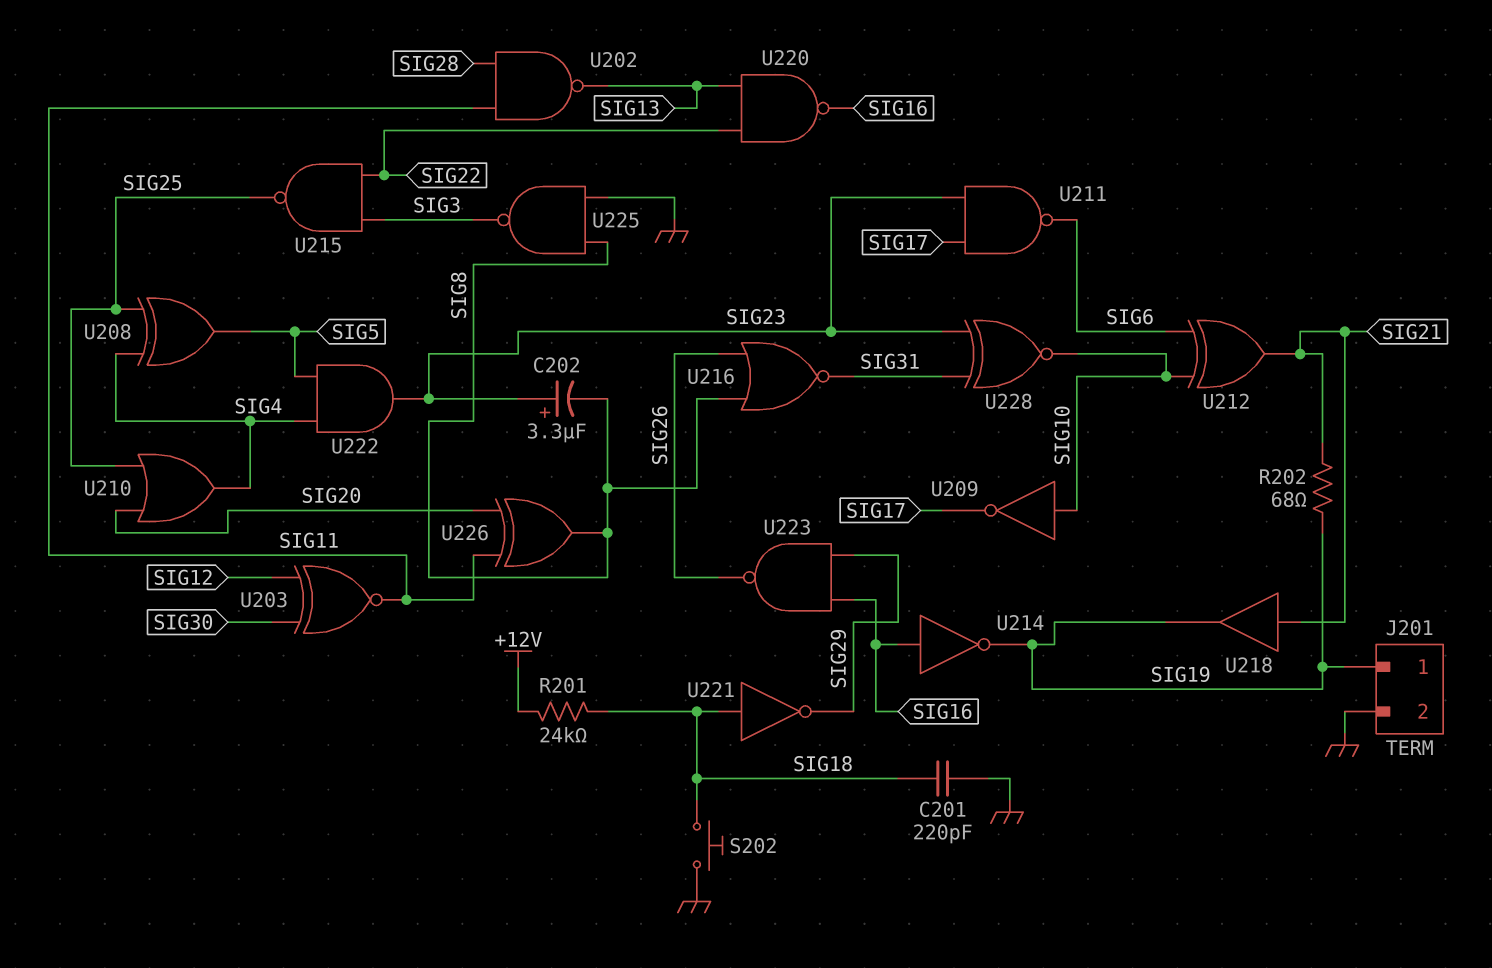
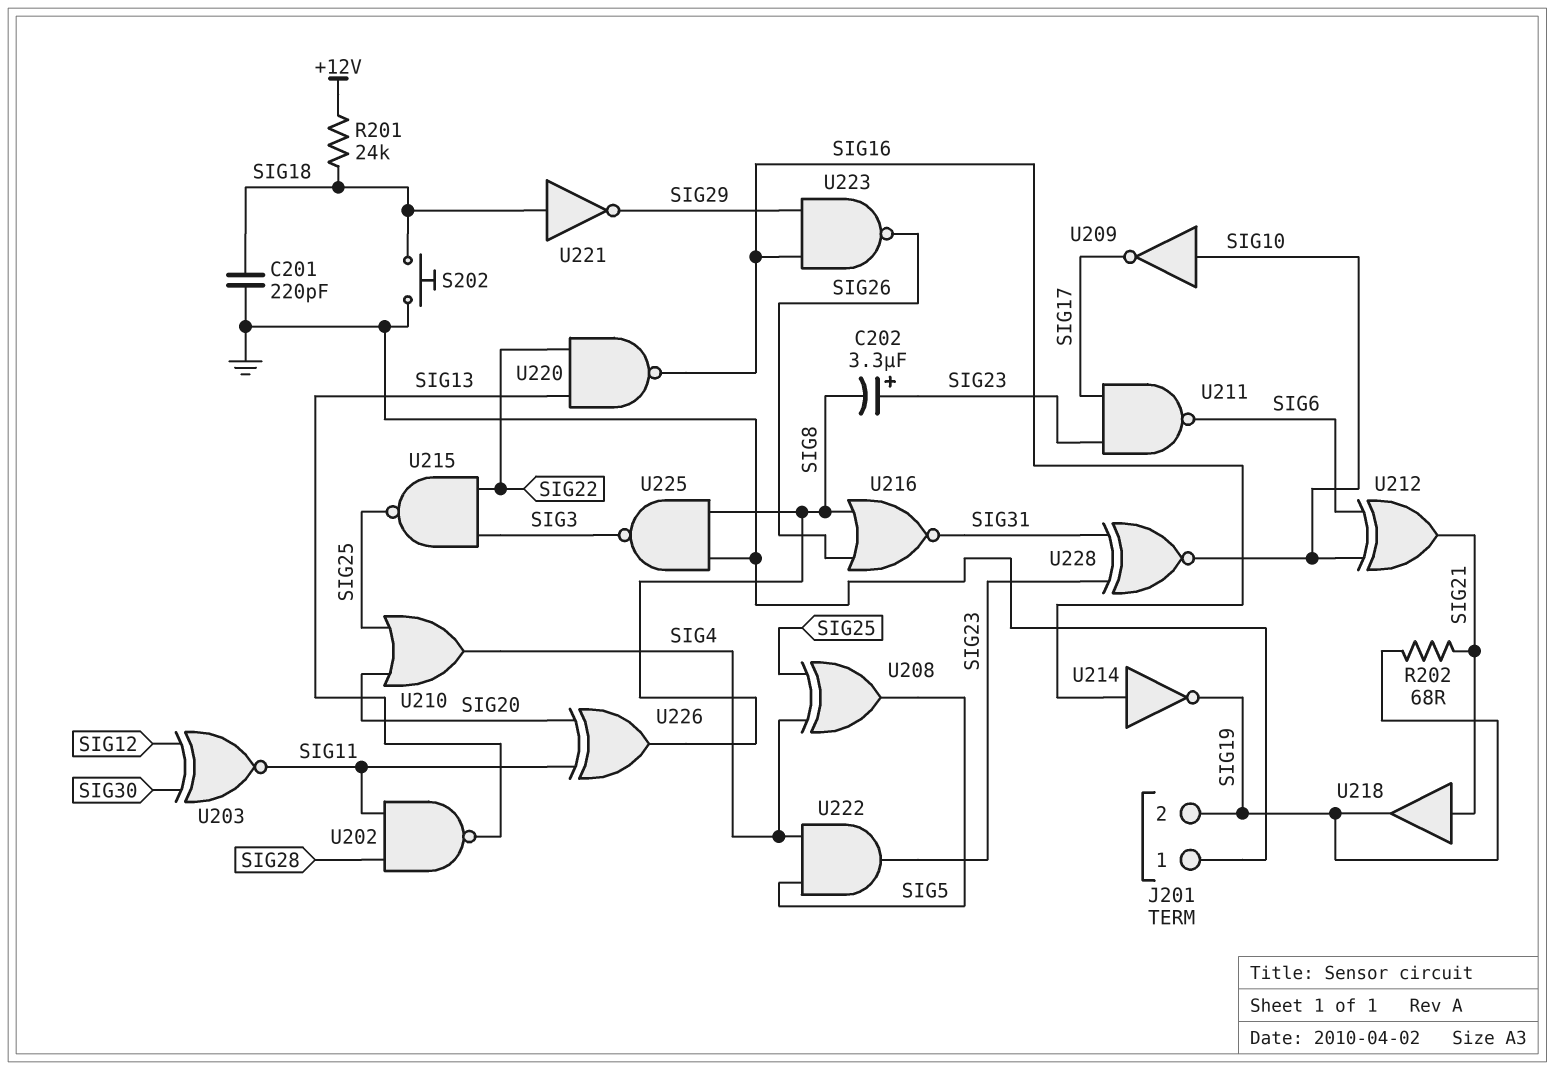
J201 pin 1: SIG19 -> GND
J201 pin 2: GND -> SIG19

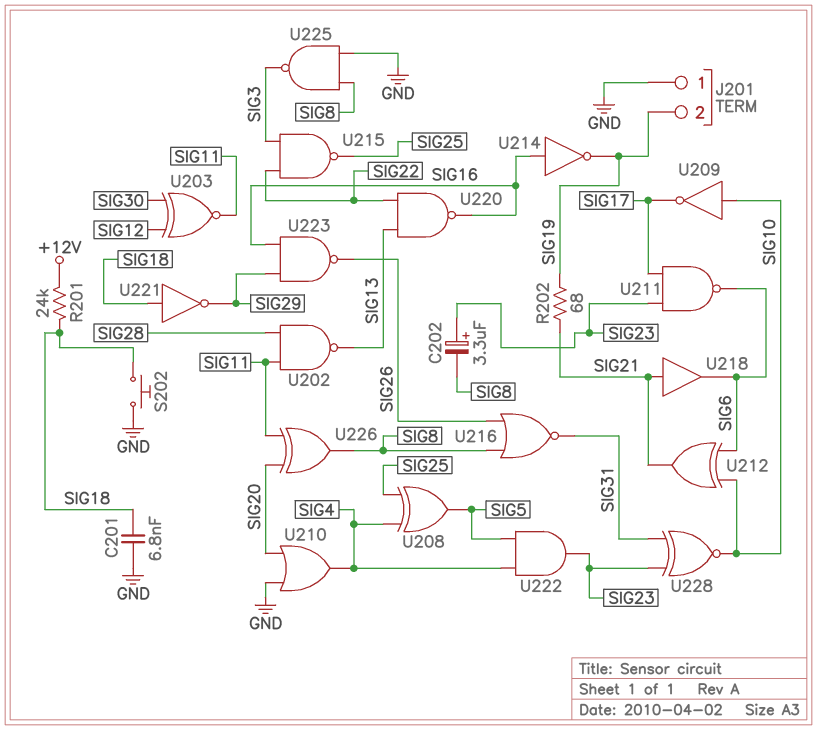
C201: 220pF (GND, SIG18) -> 6.8nF (GND, SIG18)
U210: OR (in SIG20, in SIG25, out SIG4) -> OR (in GND, in SIG20, out SIG4)
U218: buffer (in SIG21, out SIG19) -> buffer (in SIG21, out SIG6)

